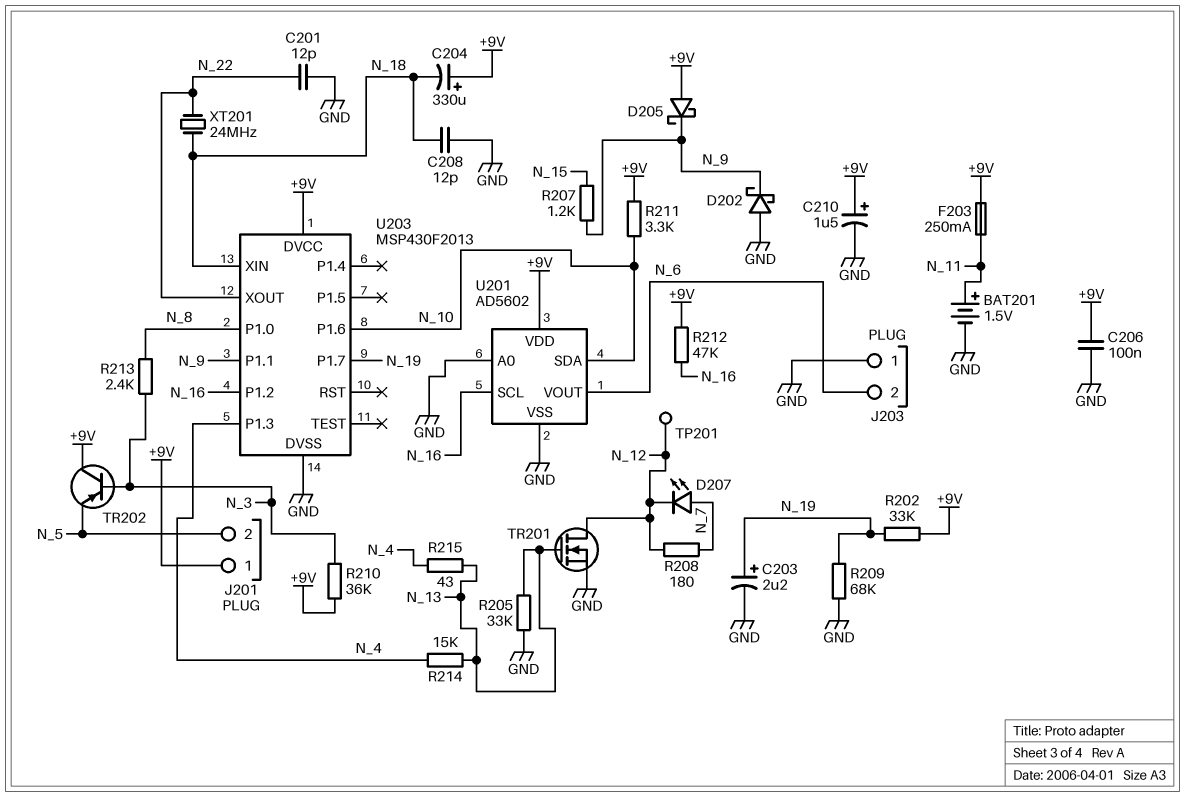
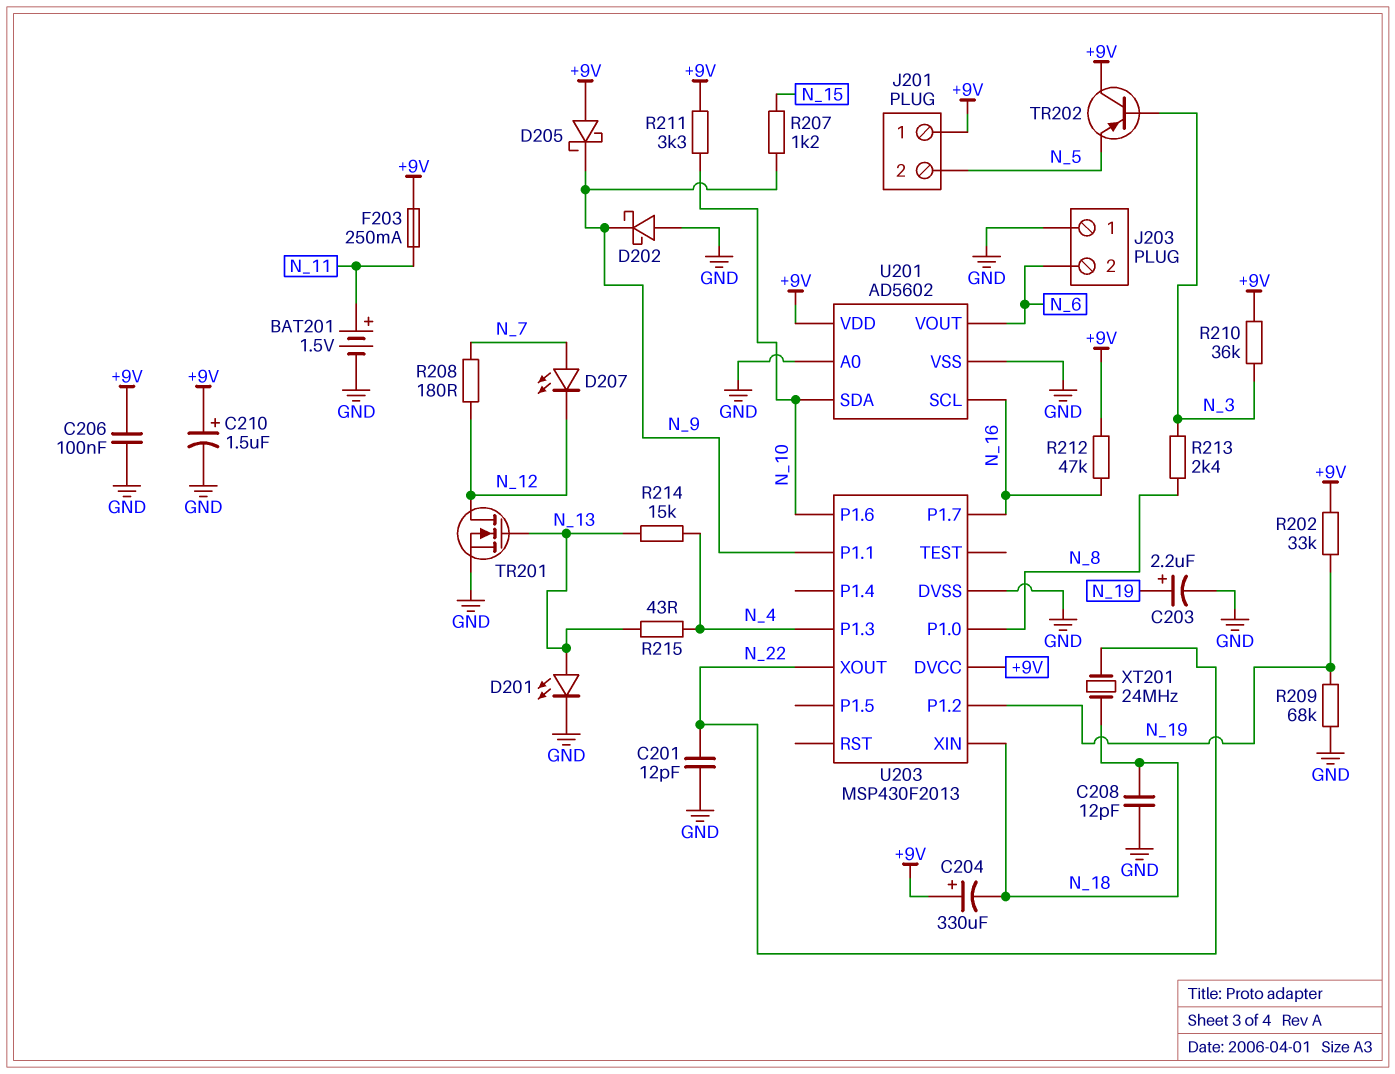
D201: none -> LED (A N_13, K GND)
R205: 33k (GND, N_13) -> none
TP201: test point (N_12) -> none
U203 pin P1.2: N_16 -> N_19
U203 pin P1.7: N_19 -> N_16

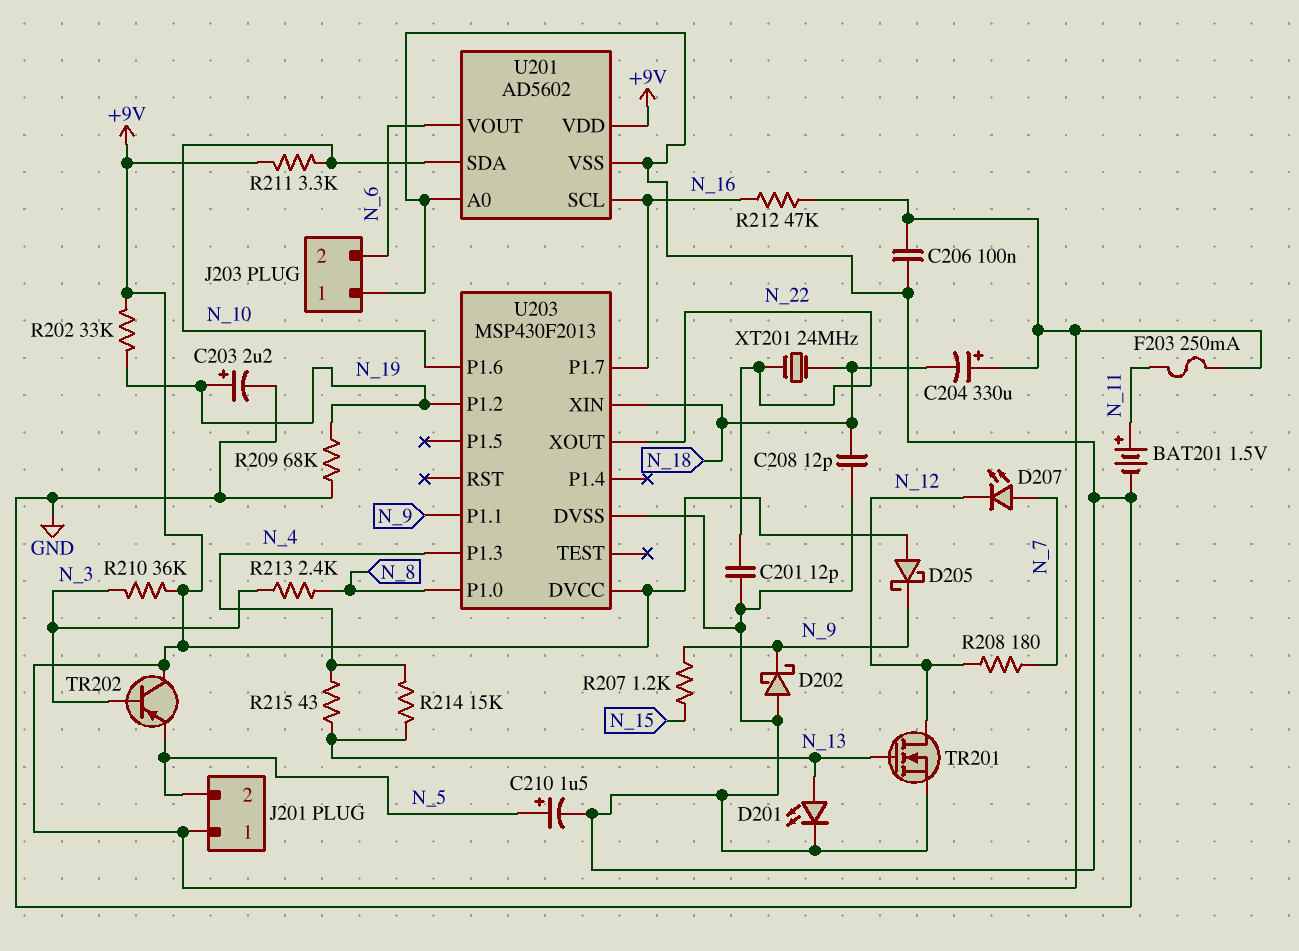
C210: 1.5uF (plus +9V, minus GND) -> 1.5uF (plus N_5, minus GND)

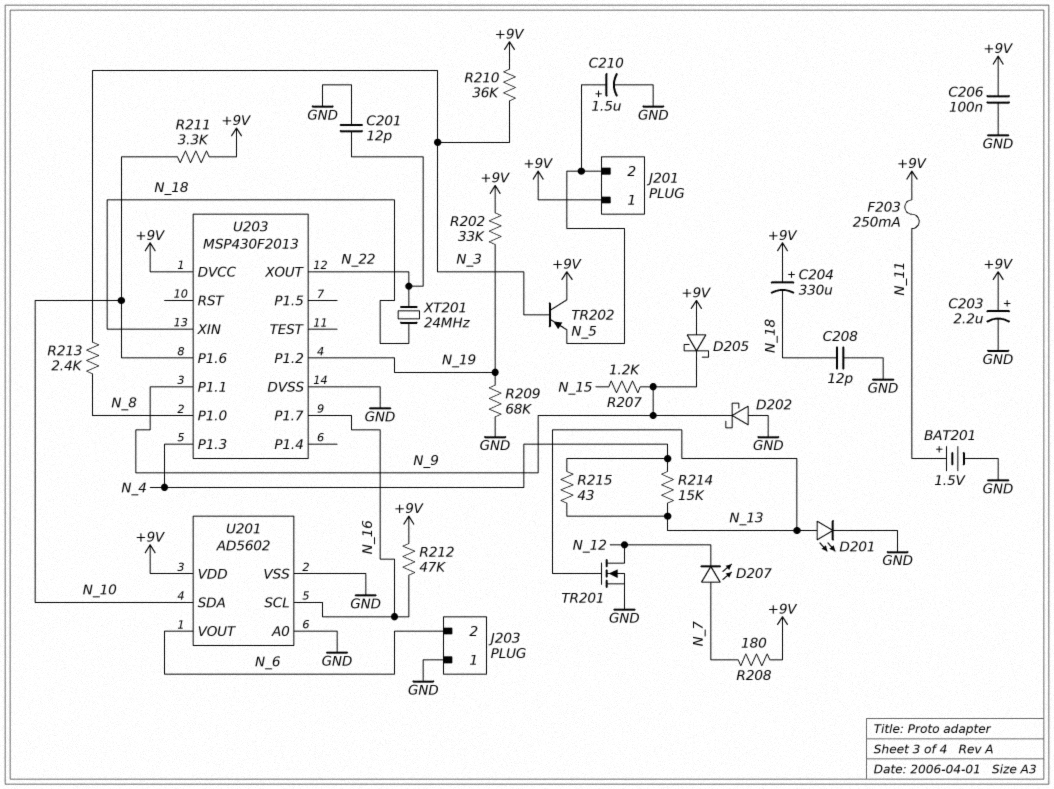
C203: 2.2uF (plus N_19, minus GND) -> 2.2uF (plus +9V, minus GND)
R208: 180 (N_7, N_12) -> 180 (+9V, N_7)

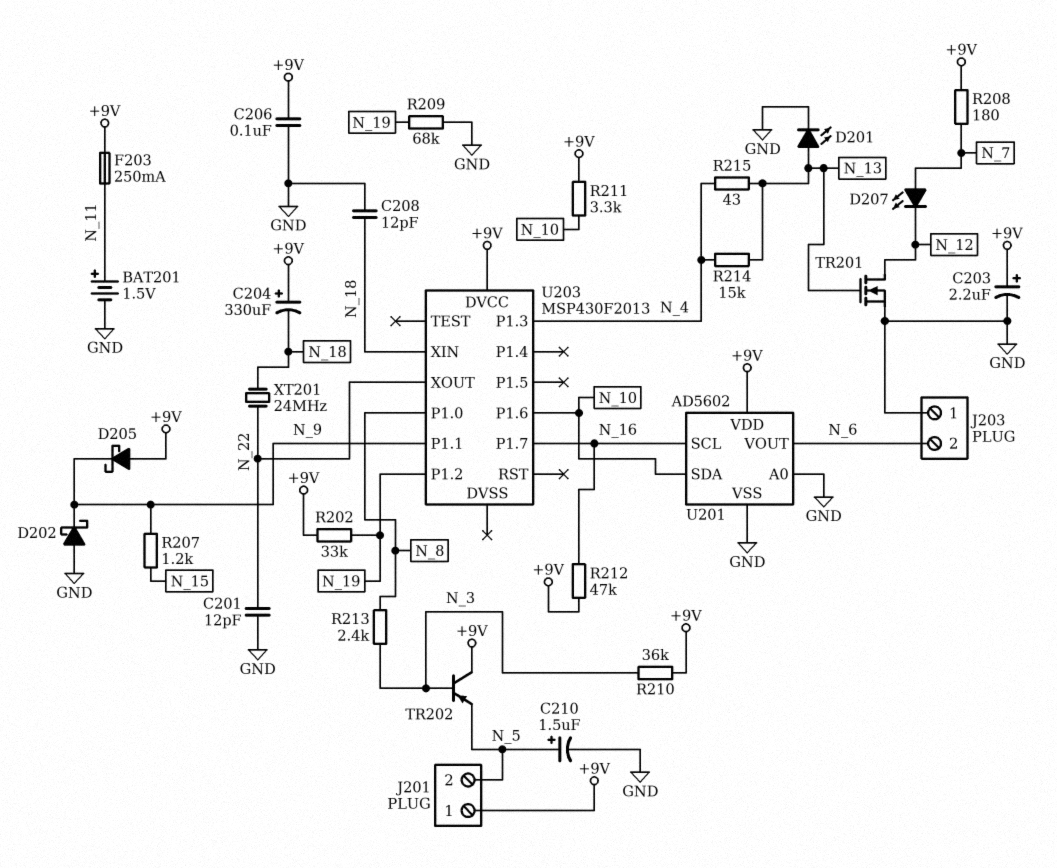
U203 pin DVSS: GND -> none

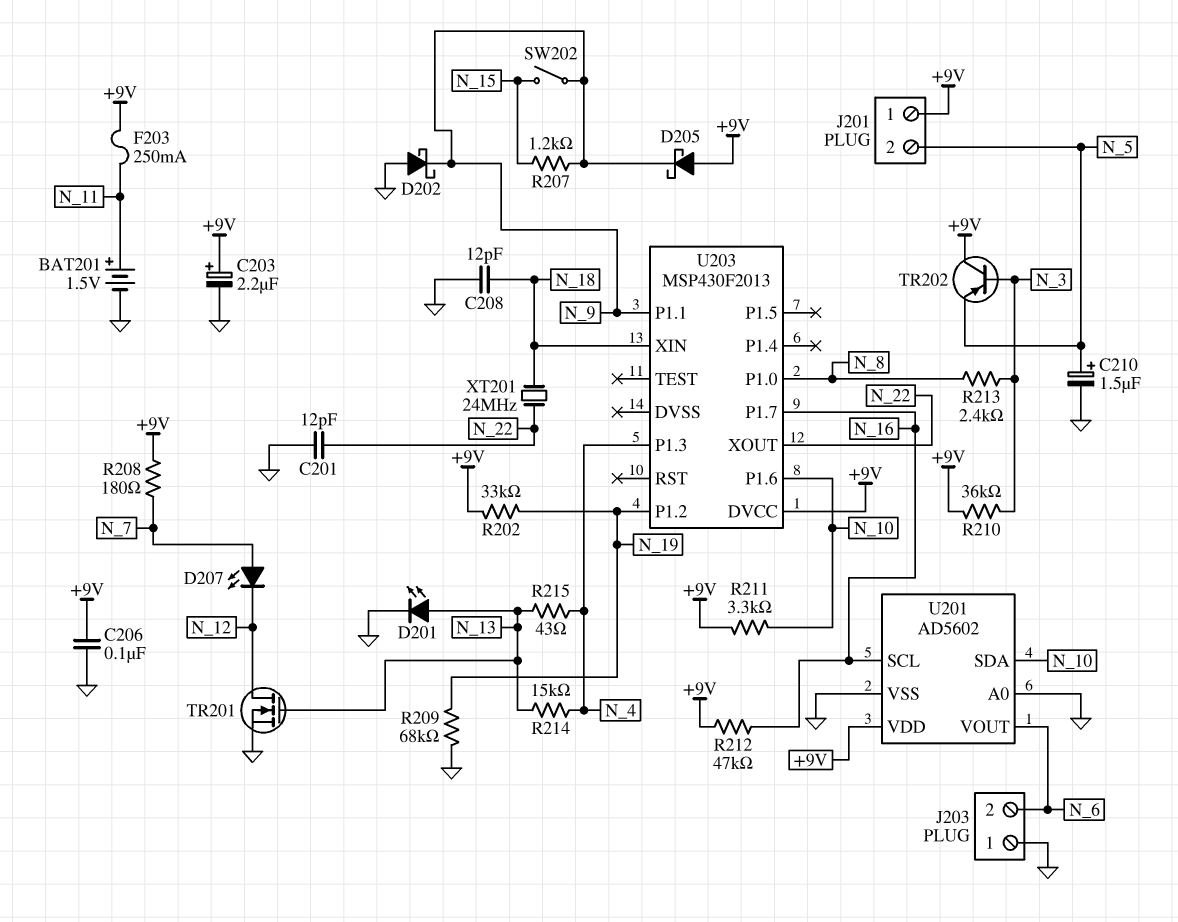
C204: 330uF (plus +9V, minus N_18) -> none
SW202: none -> switch (N_9, N_15)

